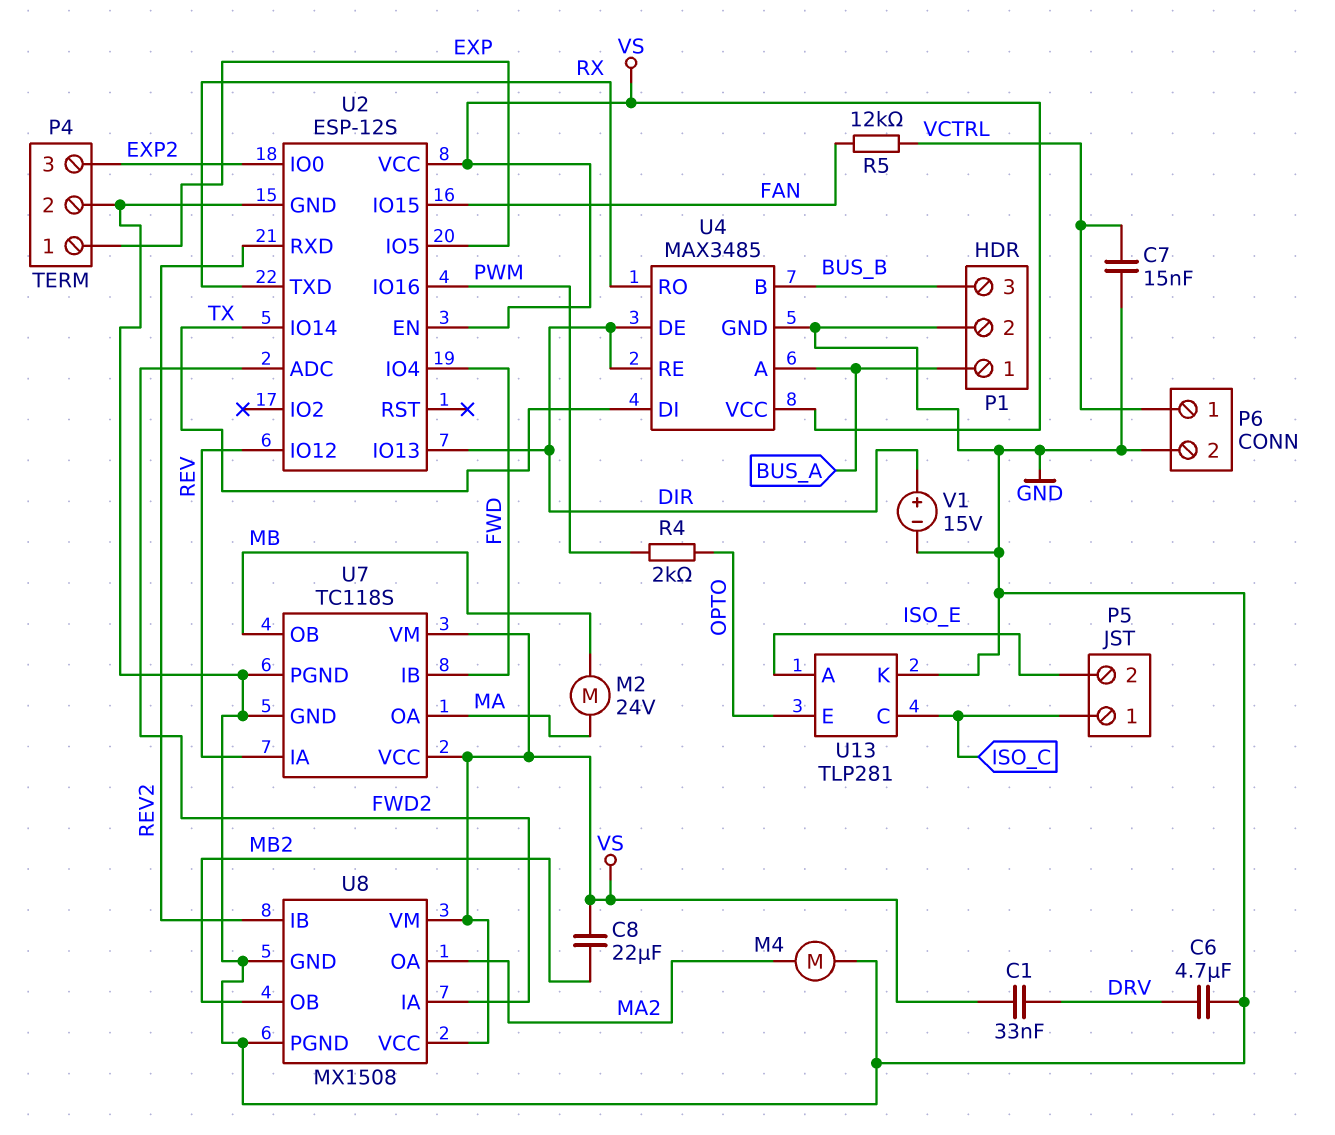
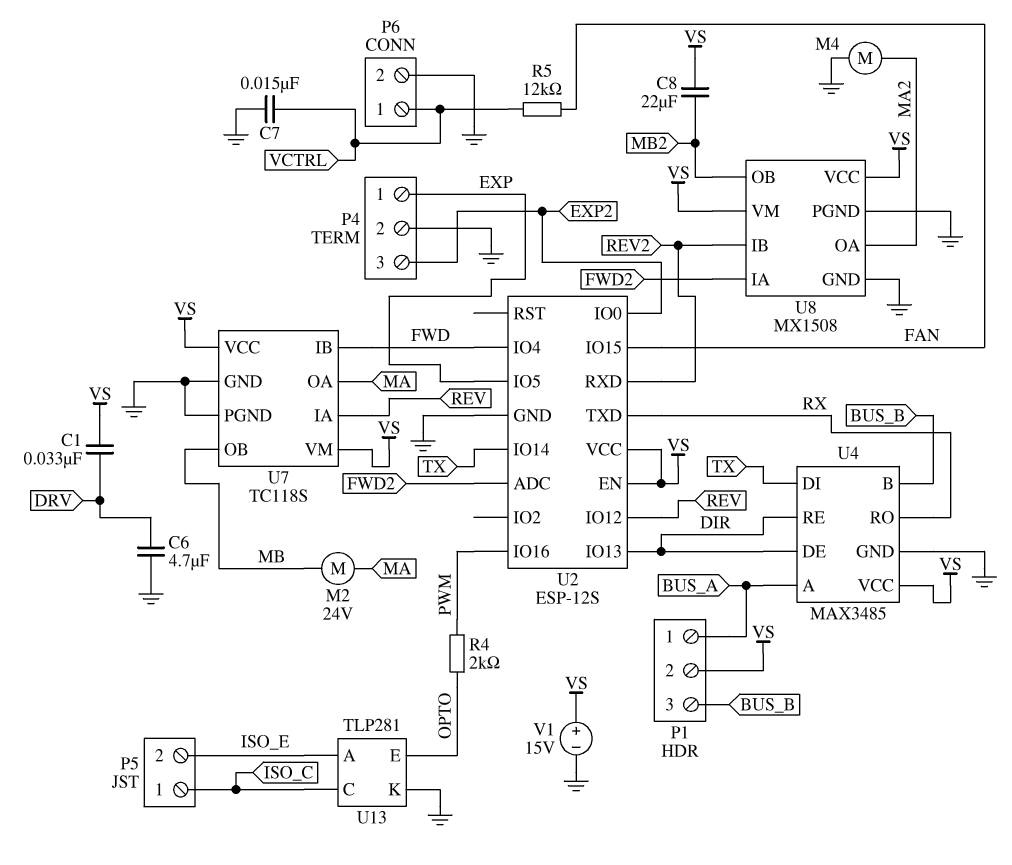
P1 pin 2: GND -> VS
V1: 15V (plus DIR, minus GND) -> 15V (plus VS, minus GND)

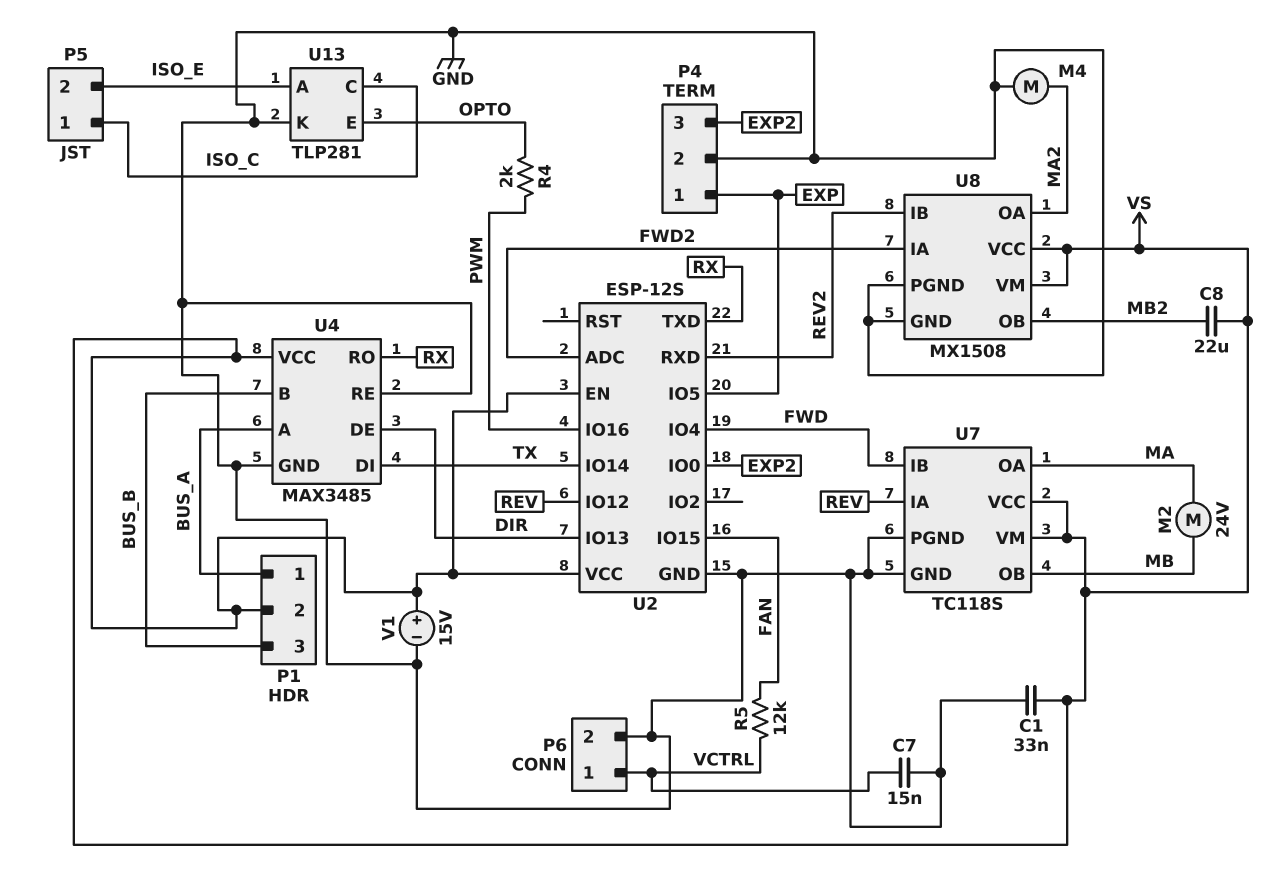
C1: 33nF (DRV, VS) -> 33nF (GND, VS)
C6: 4.7uF (DRV, GND) -> none
U4 pin RE: DIR -> GND

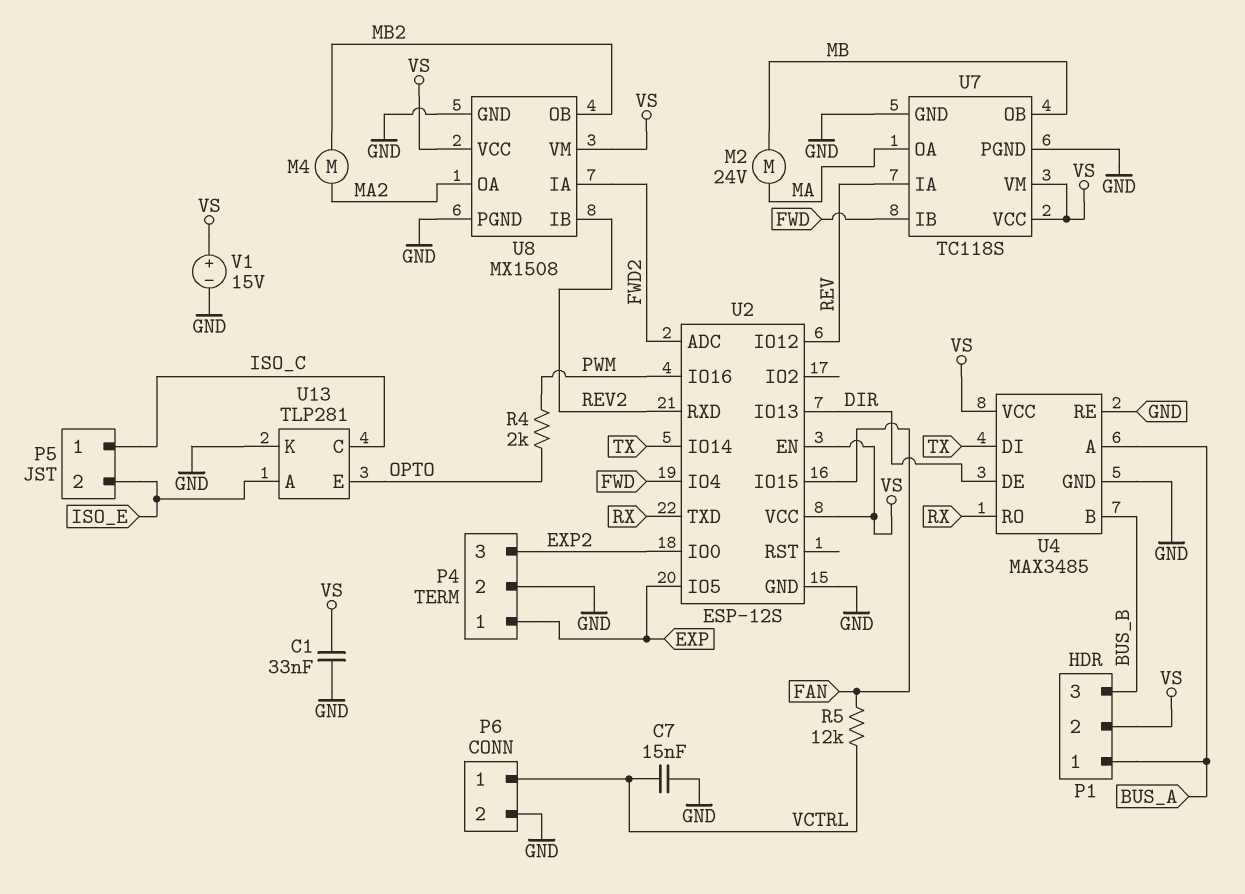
C8: 22uF (MB2, VS) -> none
M4: motor (GND, MA2) -> motor (MA2, MB2)

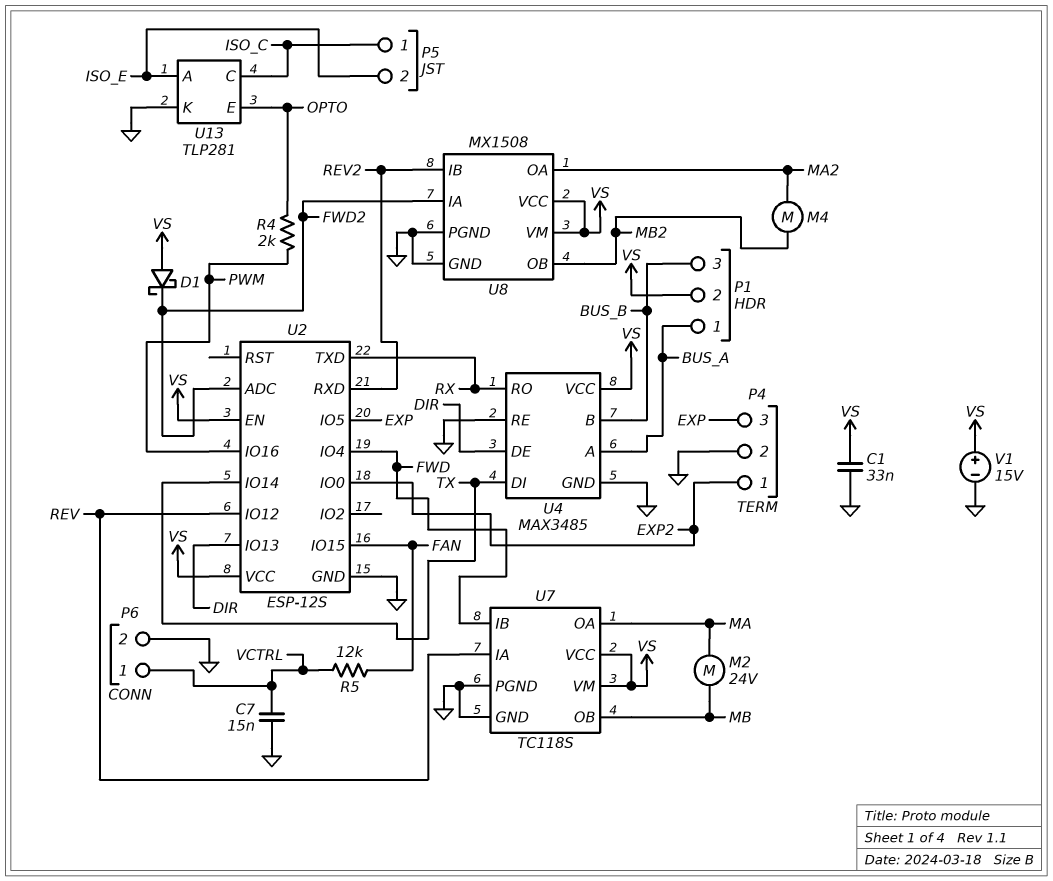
D1: none -> schottky (A VS, K FWD2)
P4 pin 1: EXP -> EXP2
P4 pin 3: EXP2 -> EXP

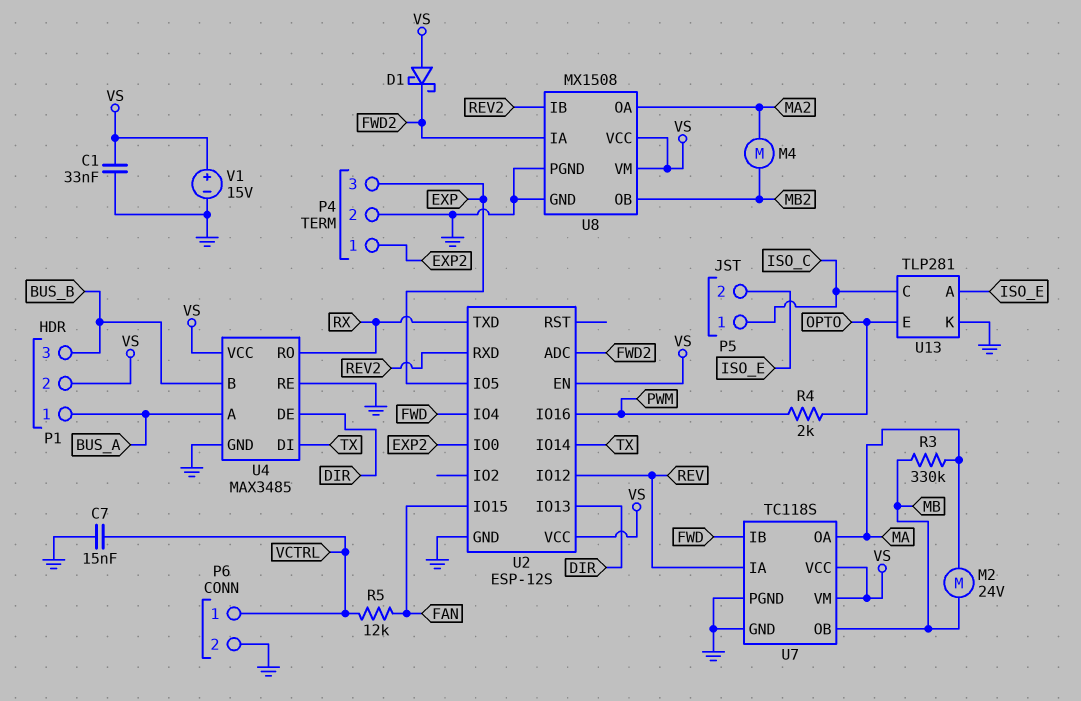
R3: none -> 330k (MA, MB)

